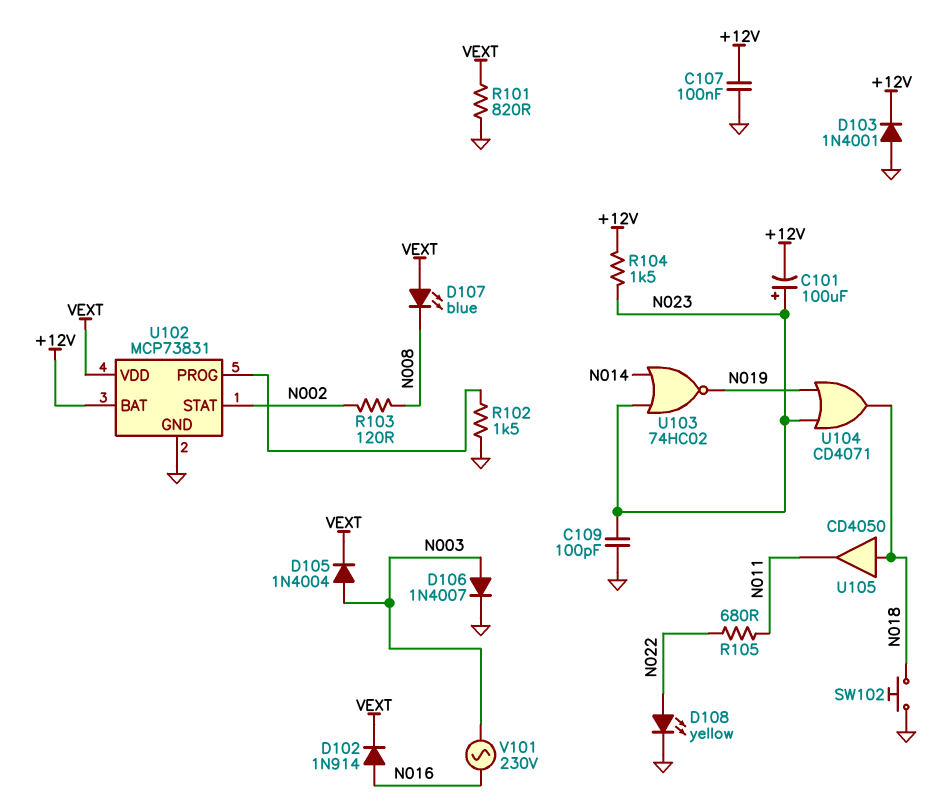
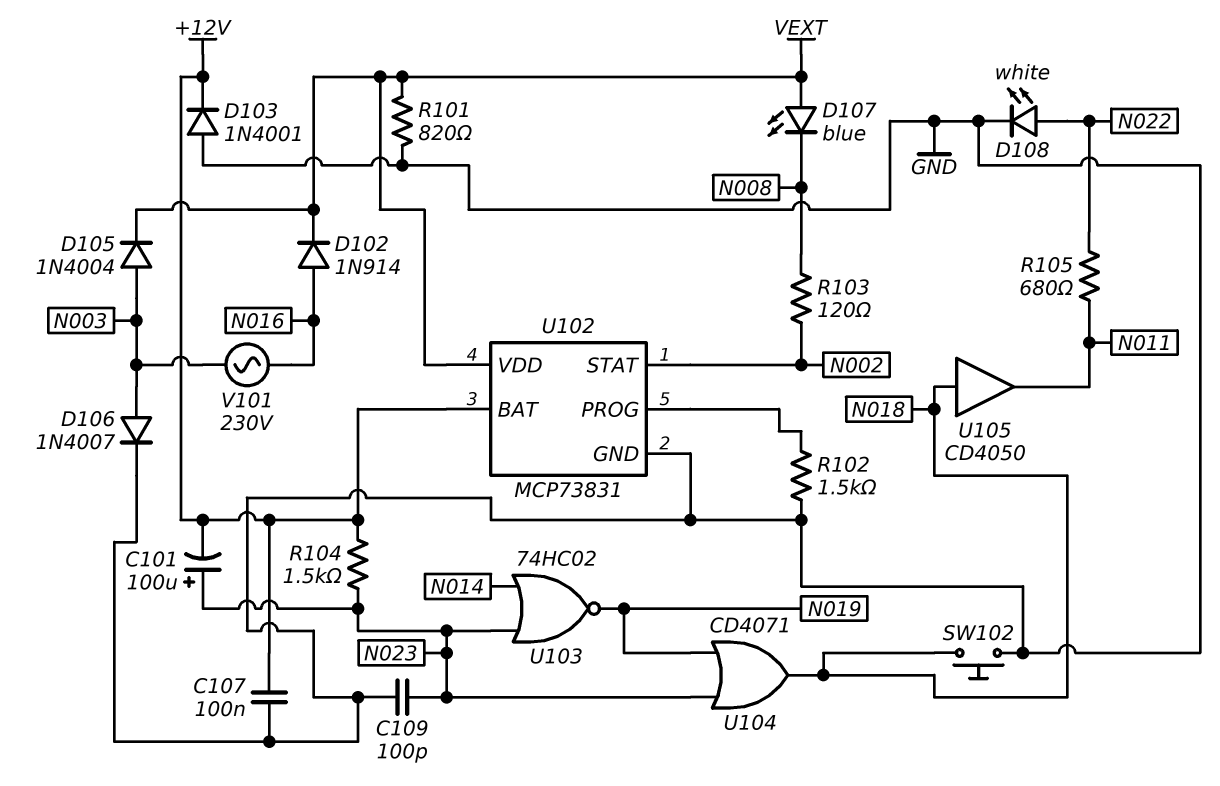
D108: LED yellow (A N022, K GND) -> LED white (A N022, K GND)

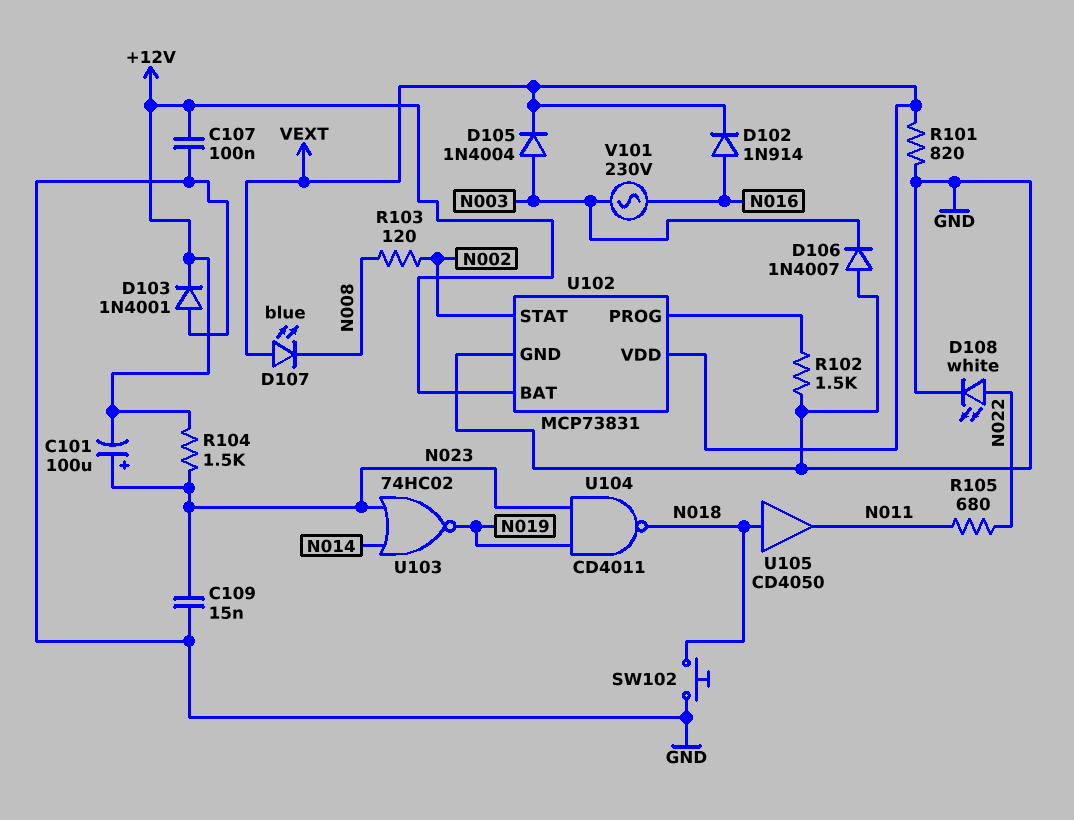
C109: 100pF (GND, N023) -> 15nF (GND, N023)
D106: diode 1N4007 (A N003, K GND) -> diode 1N4007 (A GND, K N003)
U104: OR CD4071 (in N019, in N023, out N018) -> NAND CD4011 (in N019, in N023, out N018)

